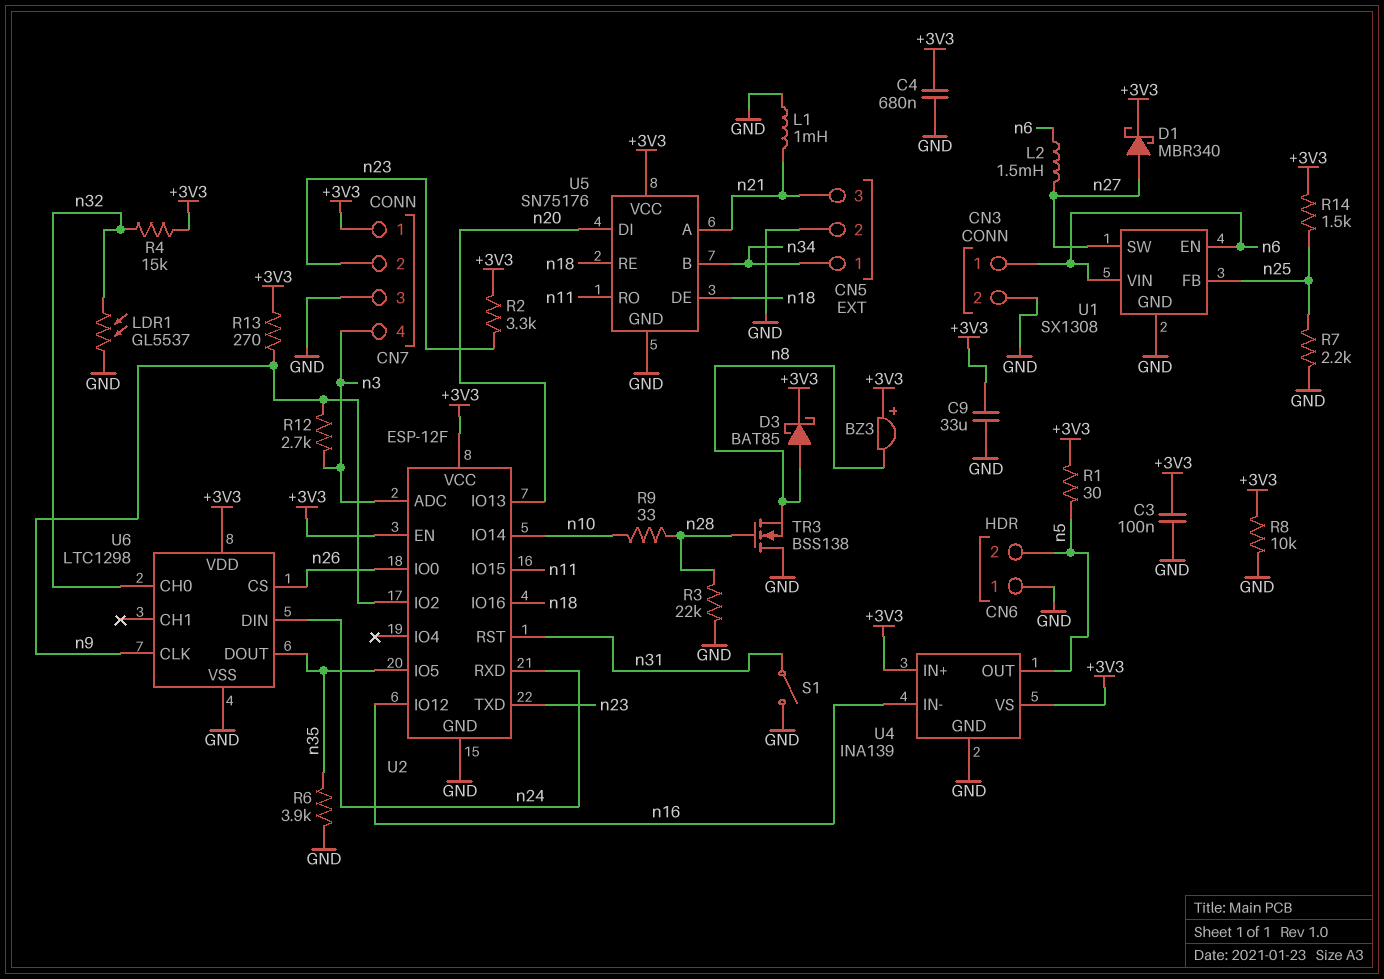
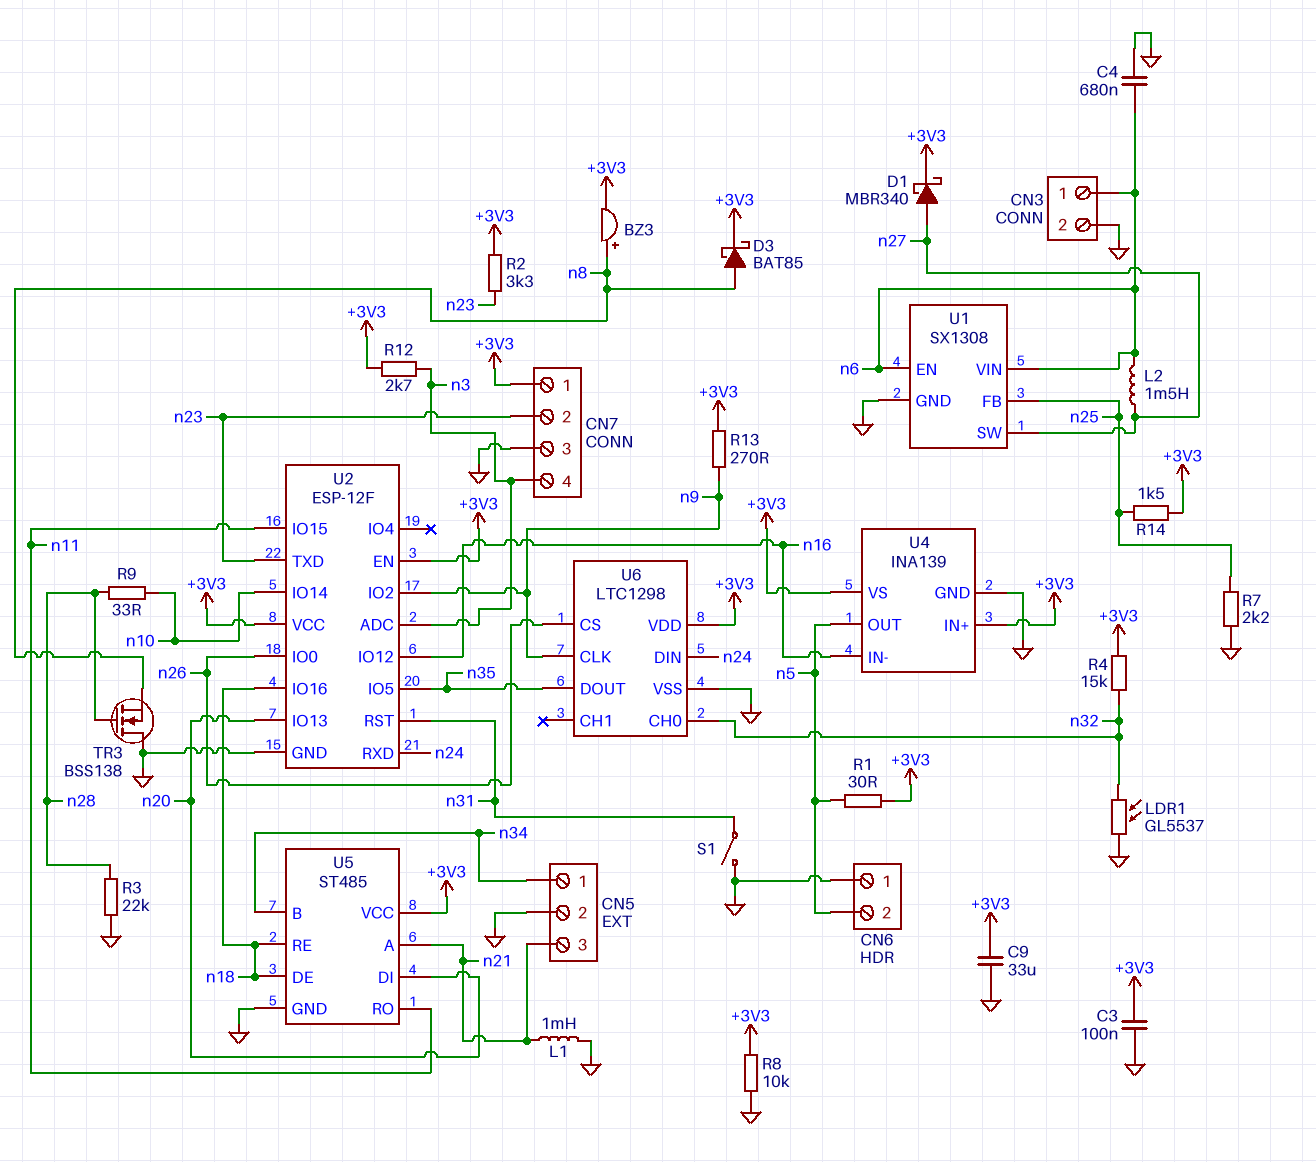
BZ3: buzzer (plus +3V3, minus n8) -> buzzer (plus n8, minus +3V3)
C4: 680nF (+3V3, GND) -> 680nF (GND, n6)
R6: 3.9k (GND, n35) -> none
R12: 2.7k (n3, n9) -> 2.7k (+3V3, n3)
U5: SN75176 -> ST485

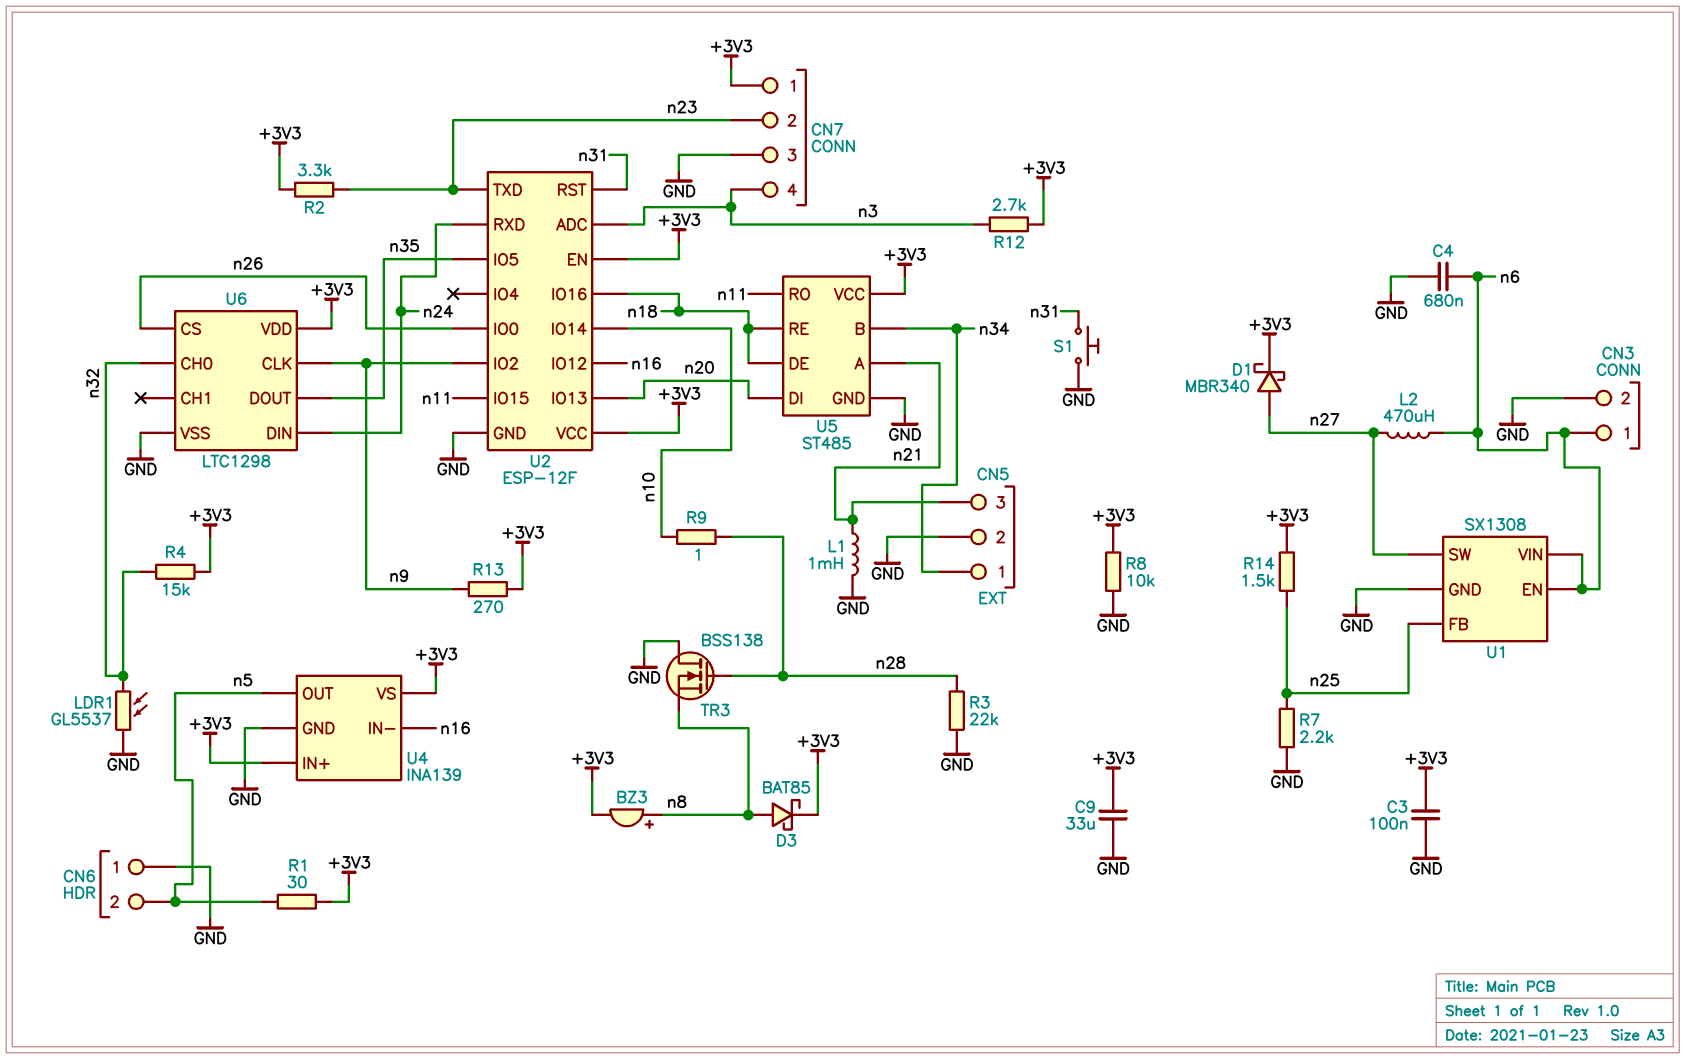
L2: 1.5mH (n6, n27) -> 470uH (n6, n27)
R9: 33 (n10, n28) -> 1 (n10, n28)
S1: switch (GND, n31) -> button (GND, n31)

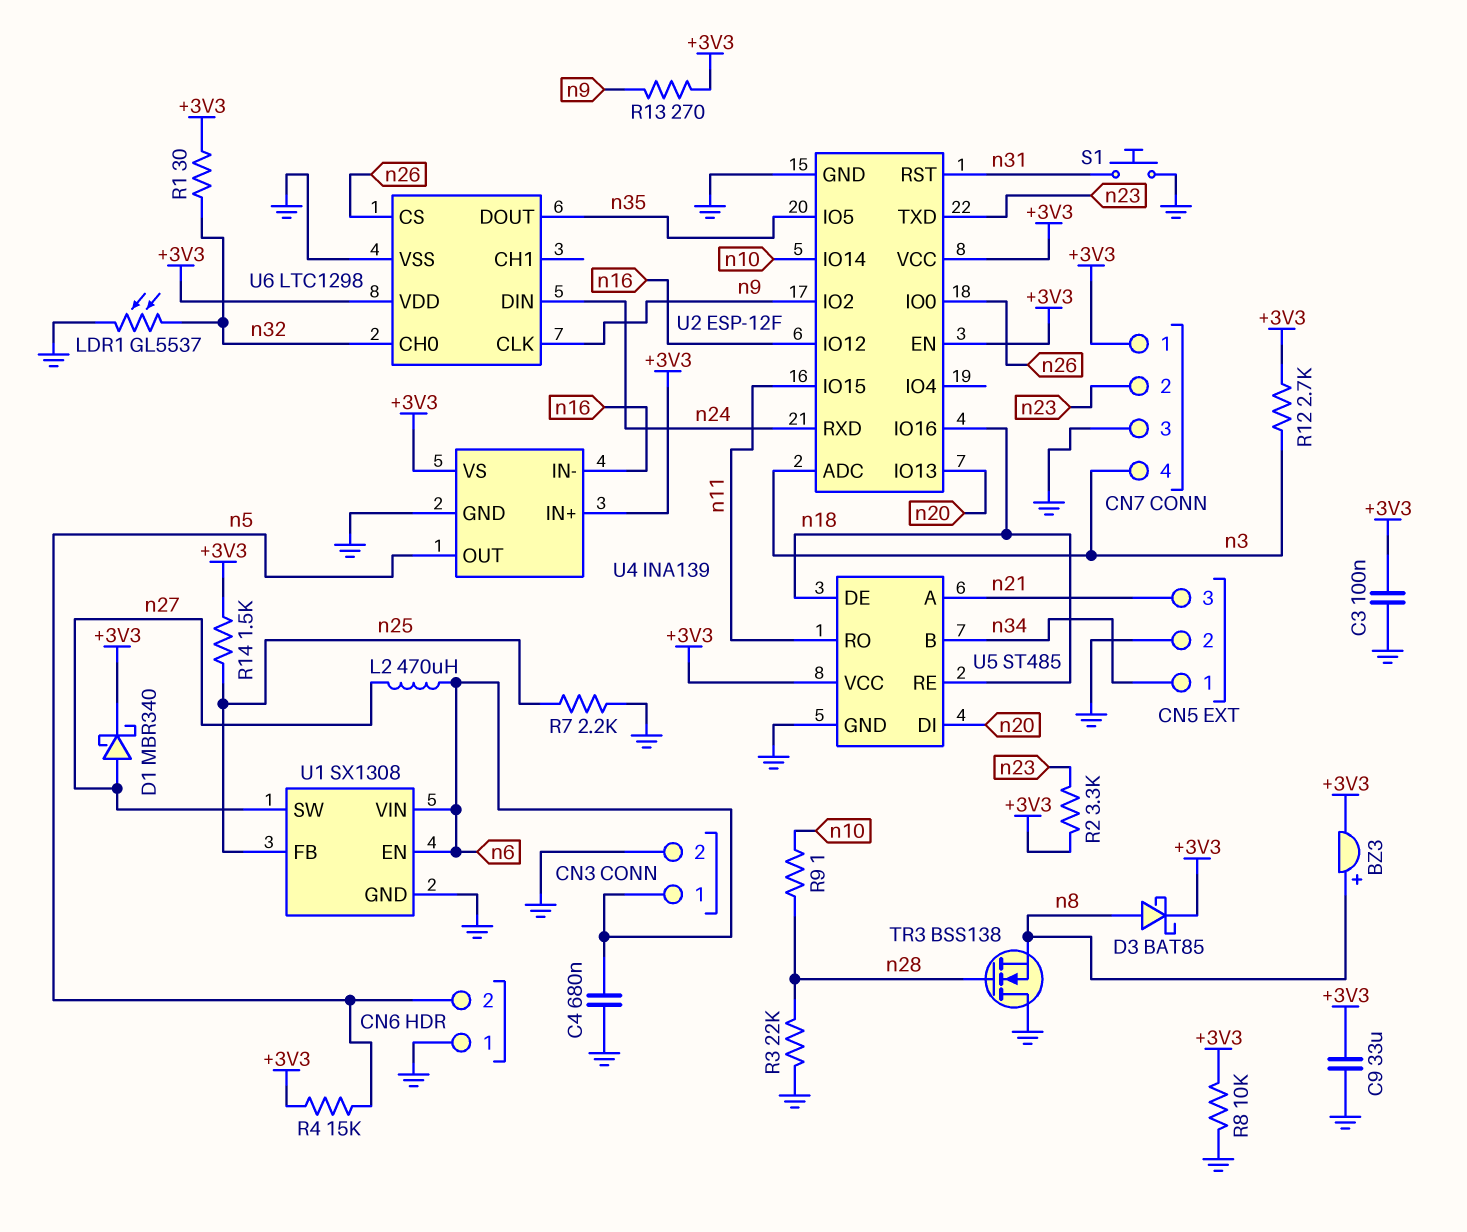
L1: 1mH (GND, n21) -> none
R1: 30 (+3V3, n5) -> 30 (+3V3, n32)
R4: 15k (+3V3, n32) -> 15k (+3V3, n5)

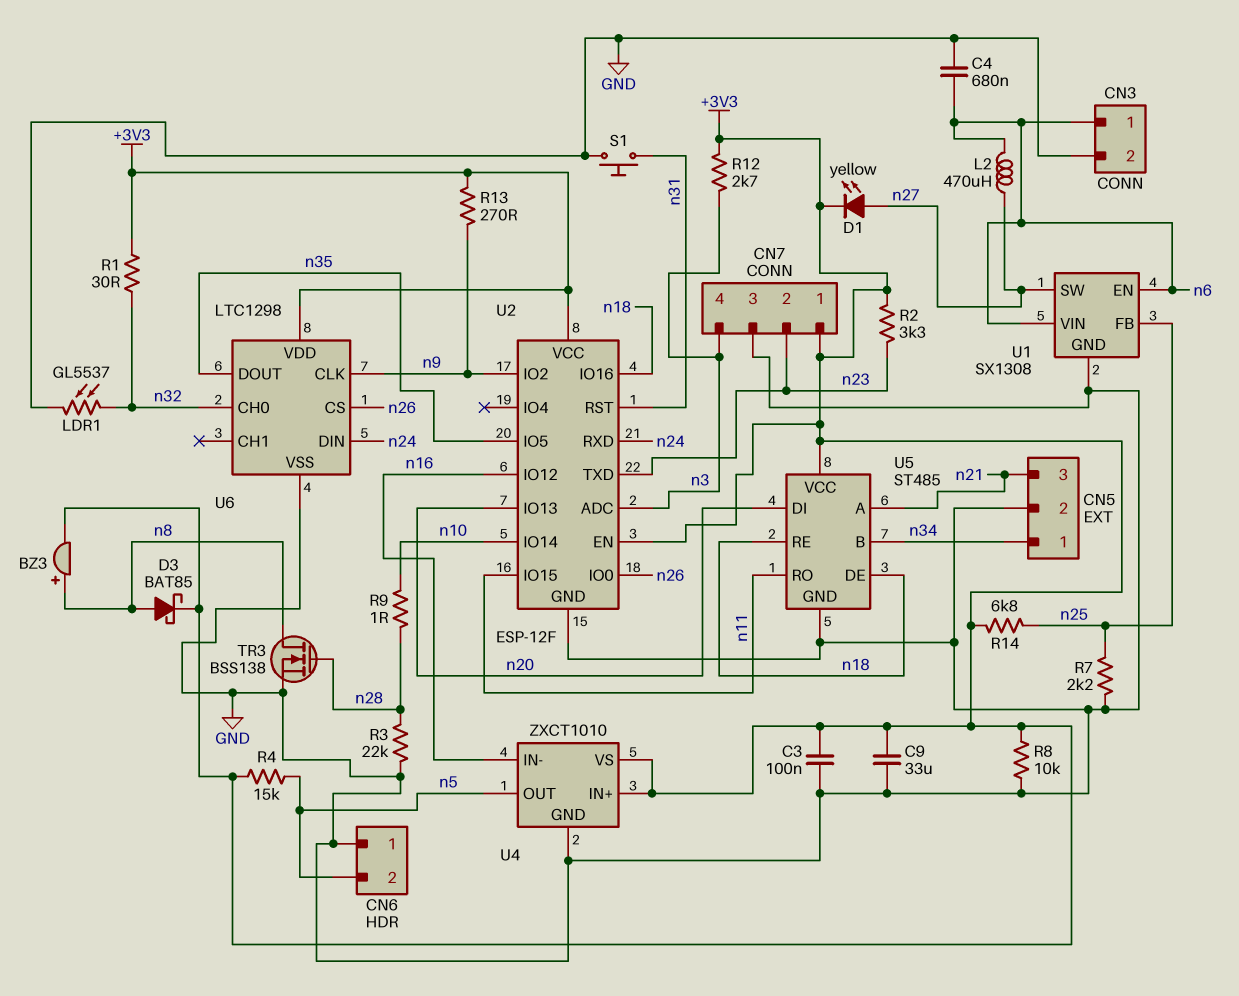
D1: schottky MBR340 (A n27, K +3V3) -> LED yellow (A n27, K +3V3)
R14: 1.5k (+3V3, n25) -> 6.8k (+3V3, n25)
TR3: NMOS BSS138 (G n28, D GND, S n8) -> NMOS BSS138 (G n28, D n8, S GND)
U4: INA139 -> ZXCT1010

